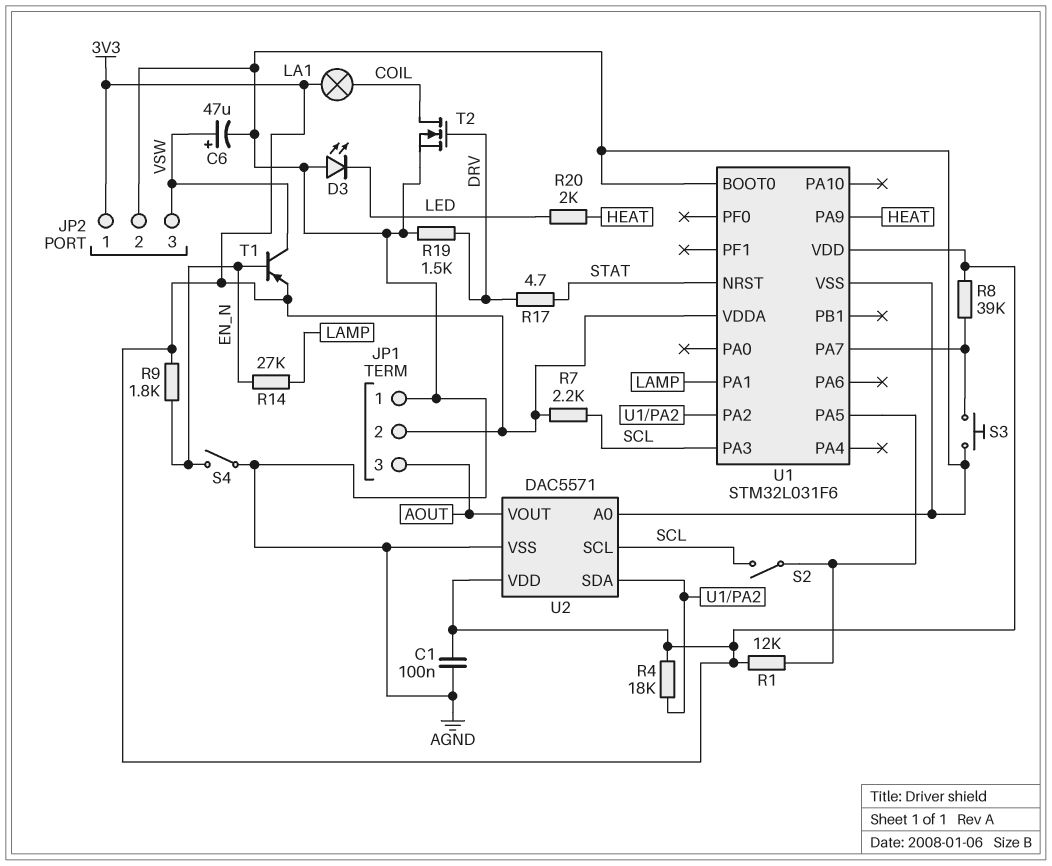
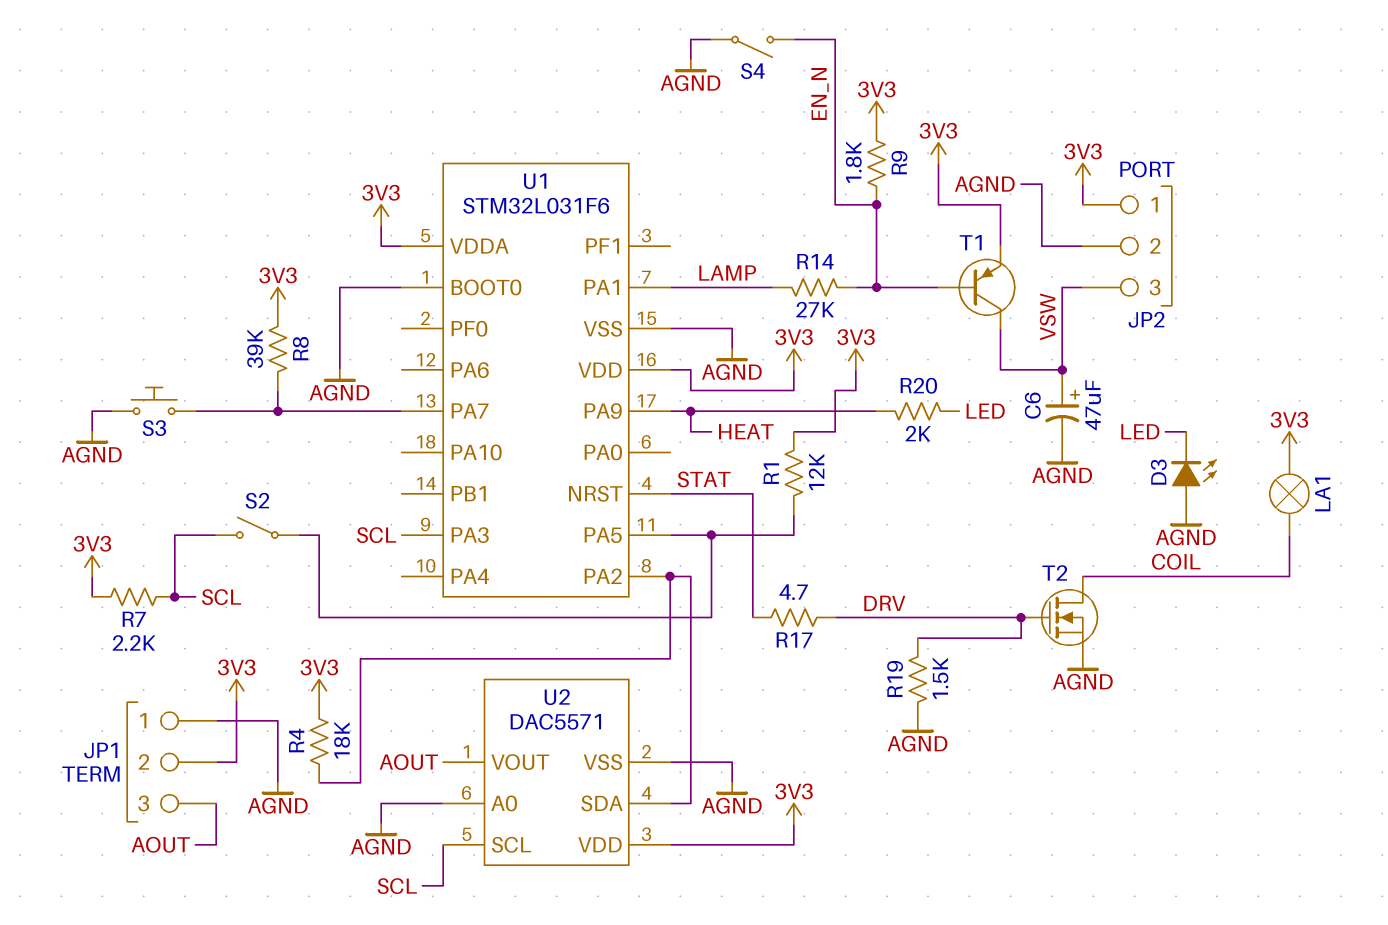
C1: 100nF (3V3, AGND) -> none

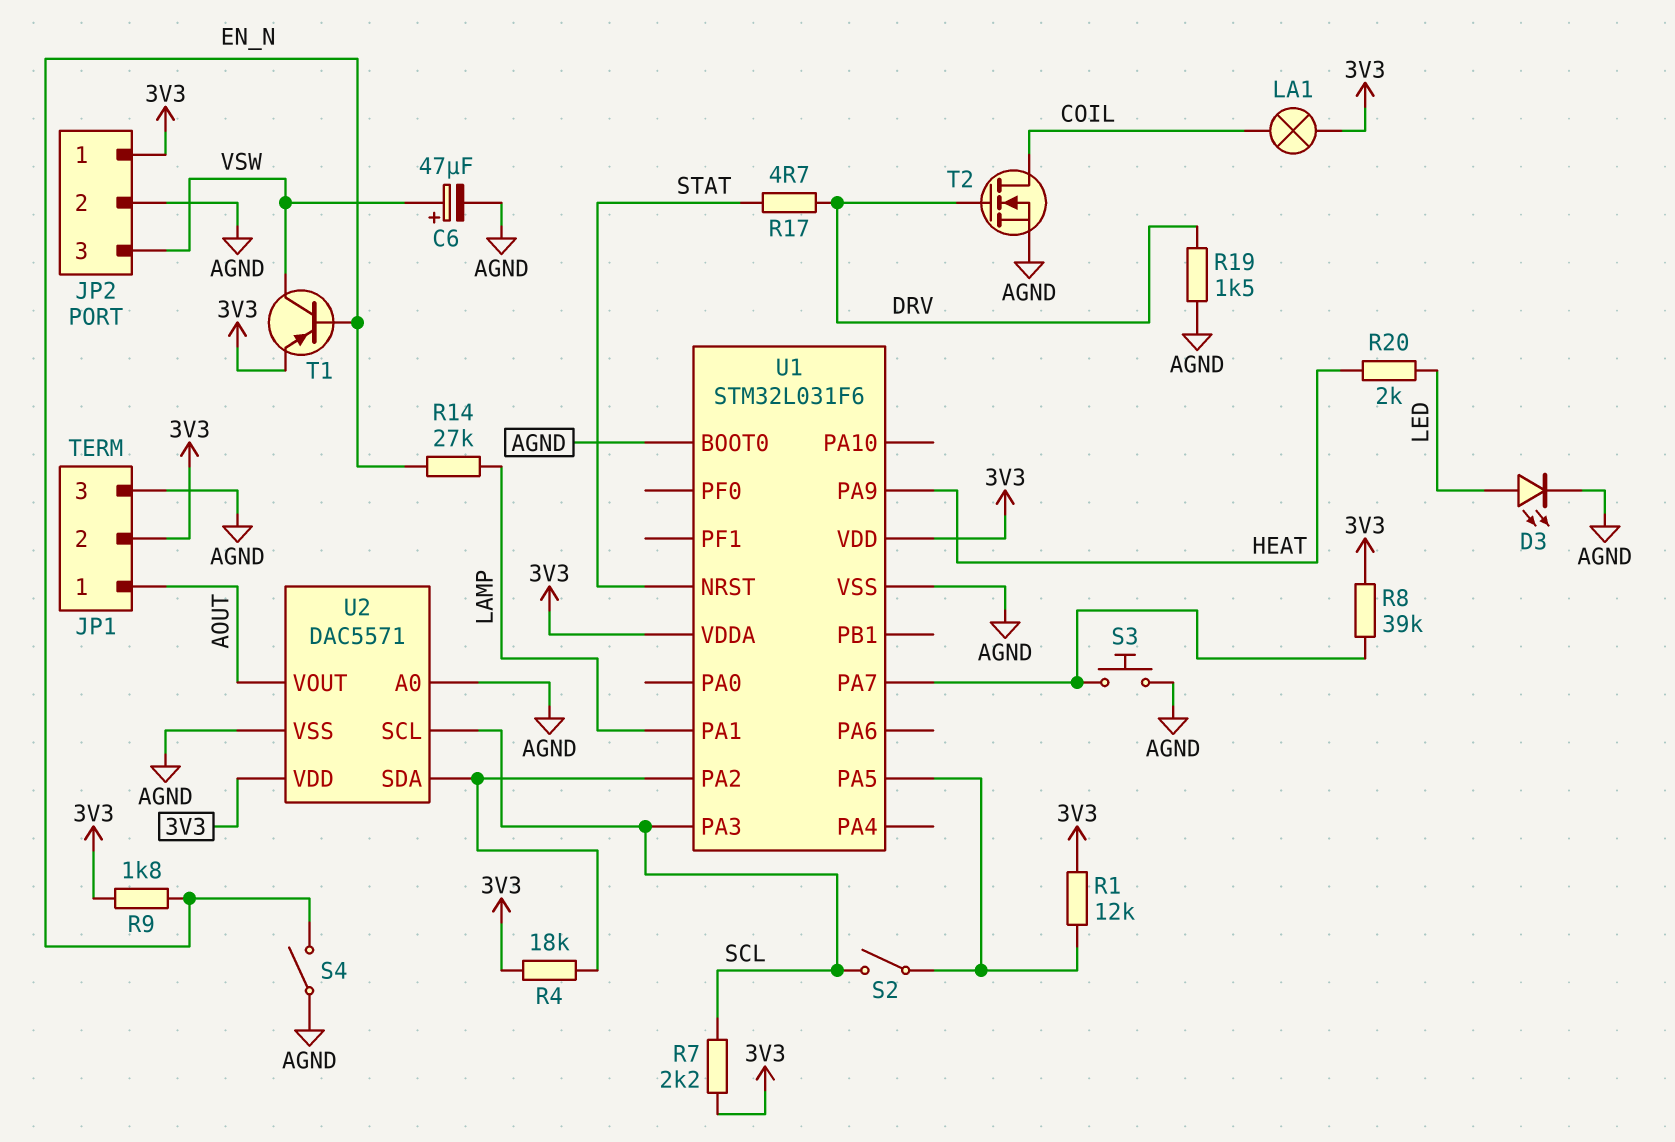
D3: LED (A AGND, K LED) -> LED (A LED, K AGND)
JP1 pin 1: AGND -> AOUT
JP1 pin 3: AOUT -> AGND

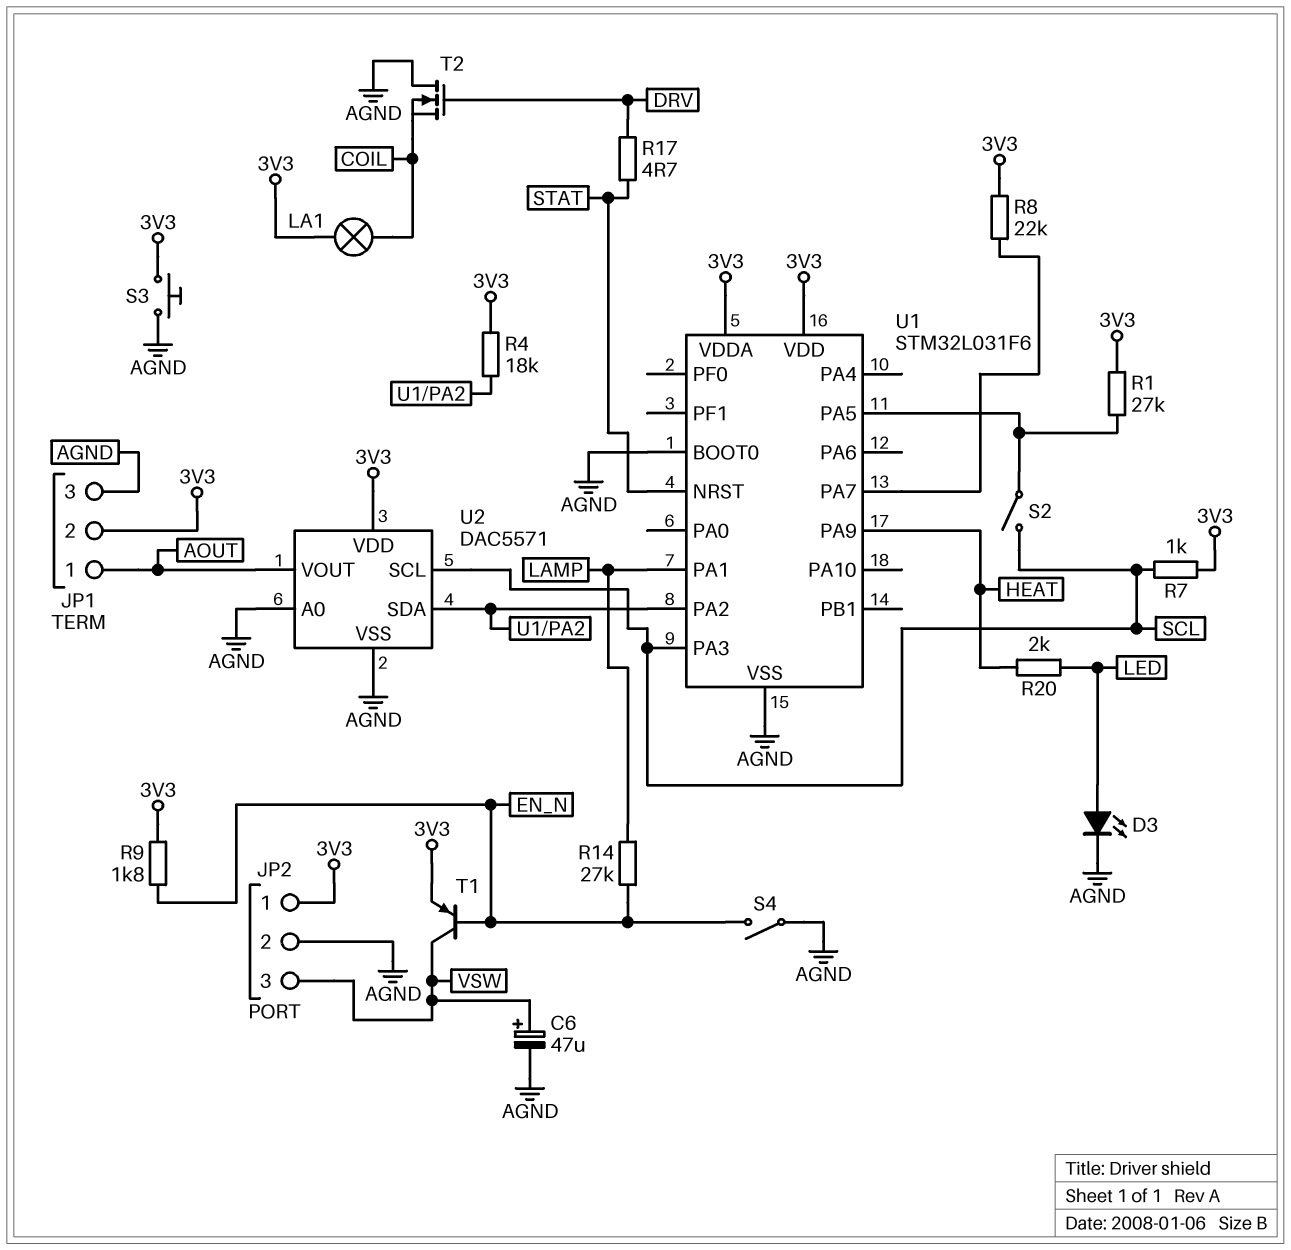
R1: 12k (3V3, U1/PA5) -> 27k (3V3, U1/PA5)
R7: 2.2k (3V3, SCL) -> 1k (3V3, SCL)
R8: 39k (3V3, U1/PA7) -> 22k (3V3, U1/PA7)
R19: 1.5k (AGND, DRV) -> none
S3: button (AGND, U1/PA7) -> button (3V3, AGND)
T2: NMOS (G DRV, D COIL, S AGND) -> NMOS (G DRV, D AGND, S COIL)

